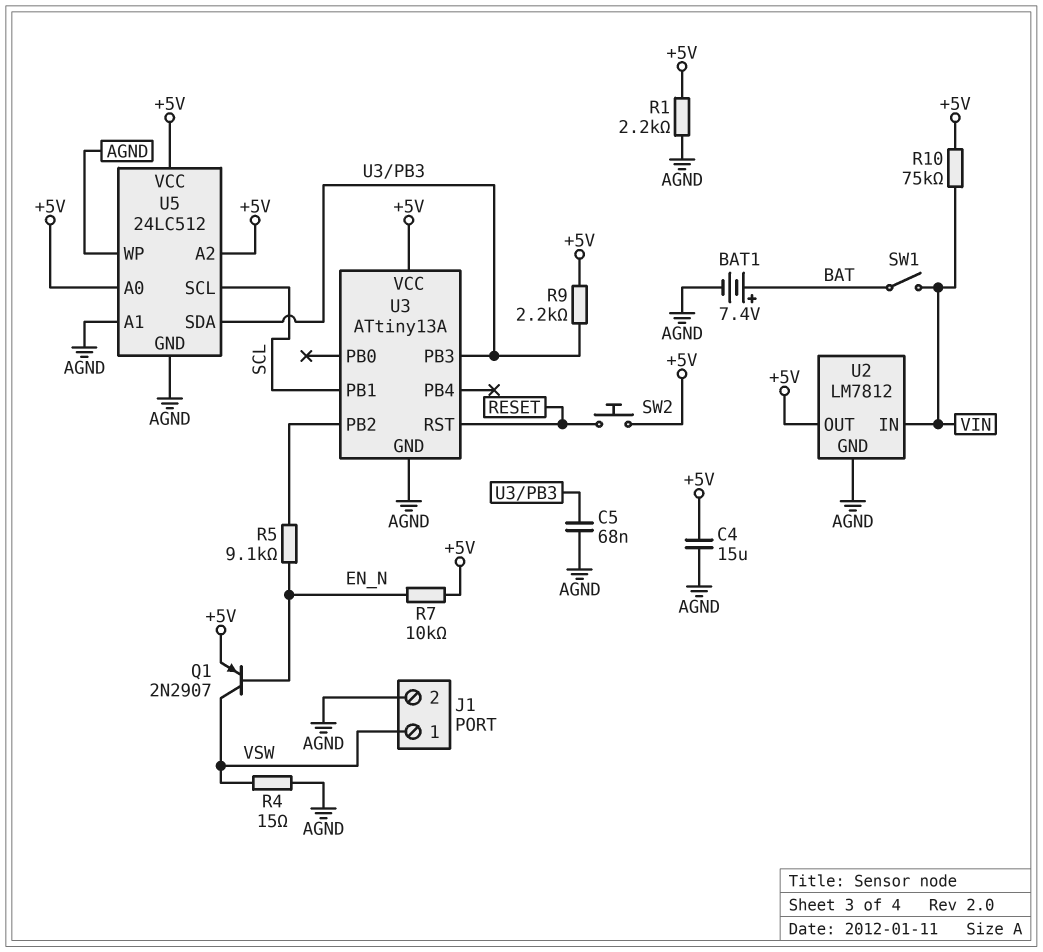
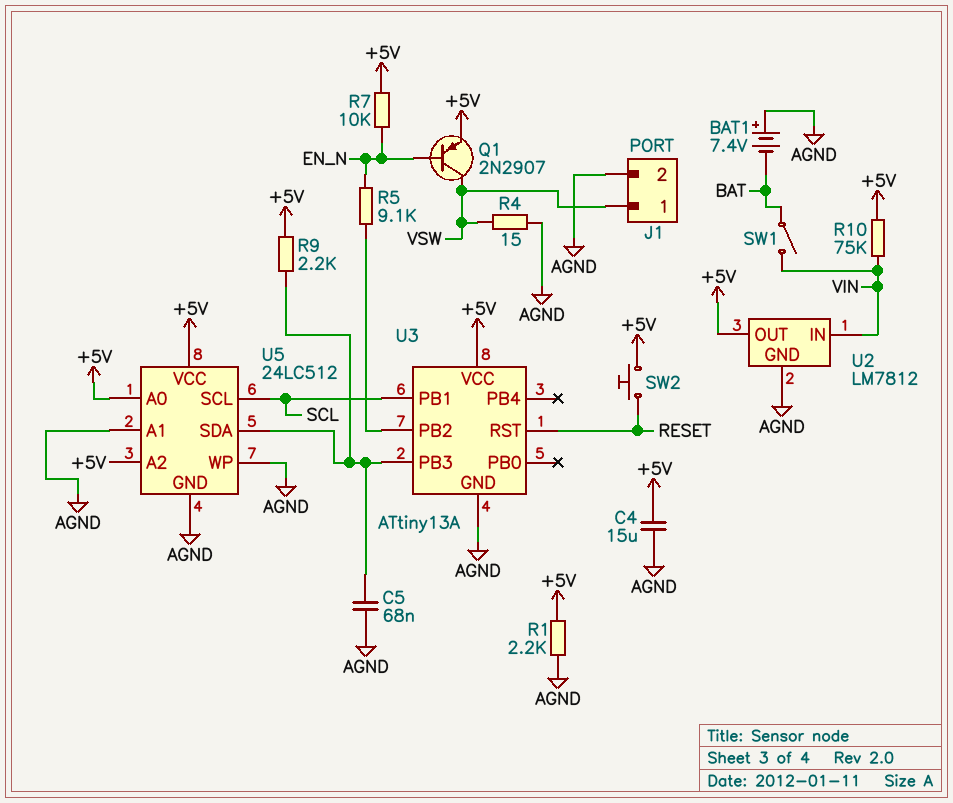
BAT1: 7.4V (plus BAT, minus AGND) -> 7.4V (plus AGND, minus BAT)

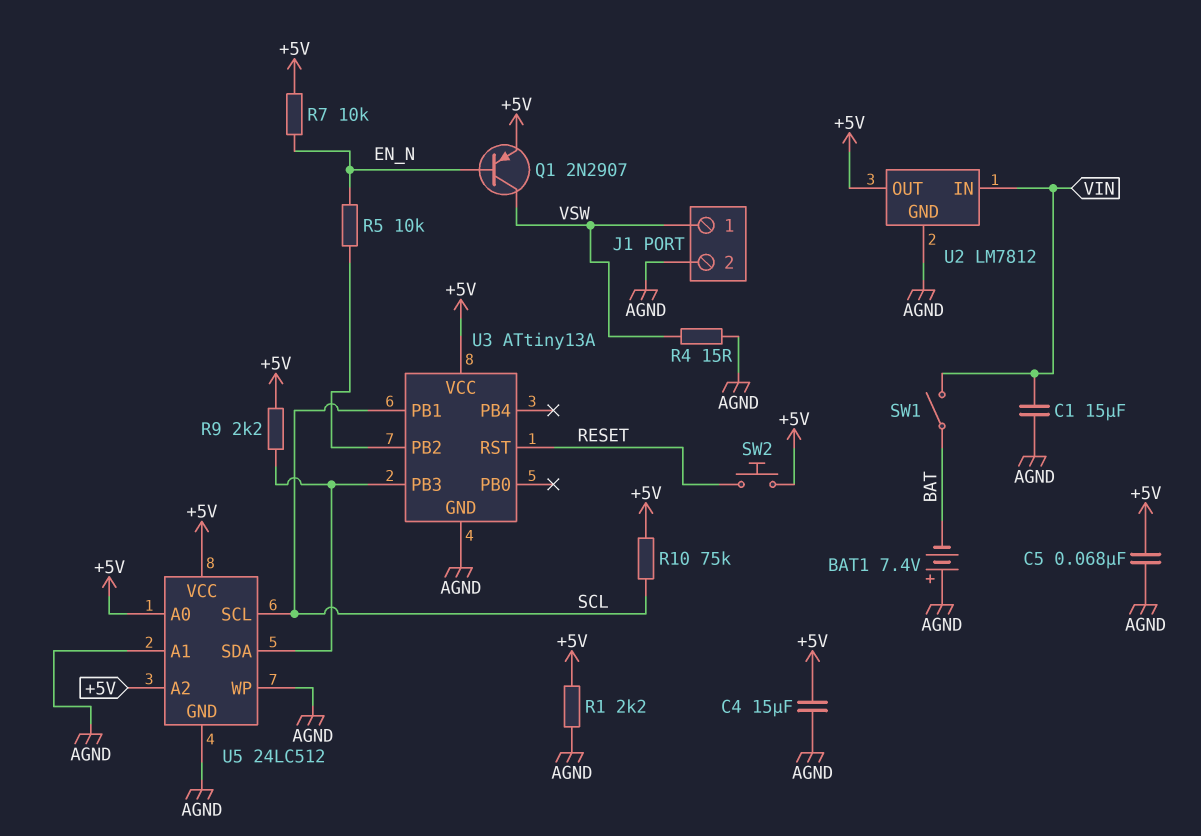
C1: none -> 15uF (AGND, VIN)
C5: 68nF (AGND, U3/PB3) -> 68nF (+5V, AGND)
R5: 9.1k (EN_N, U3/PB2) -> 10k (EN_N, U3/PB2)
R10: 75k (+5V, VIN) -> 75k (+5V, SCL)

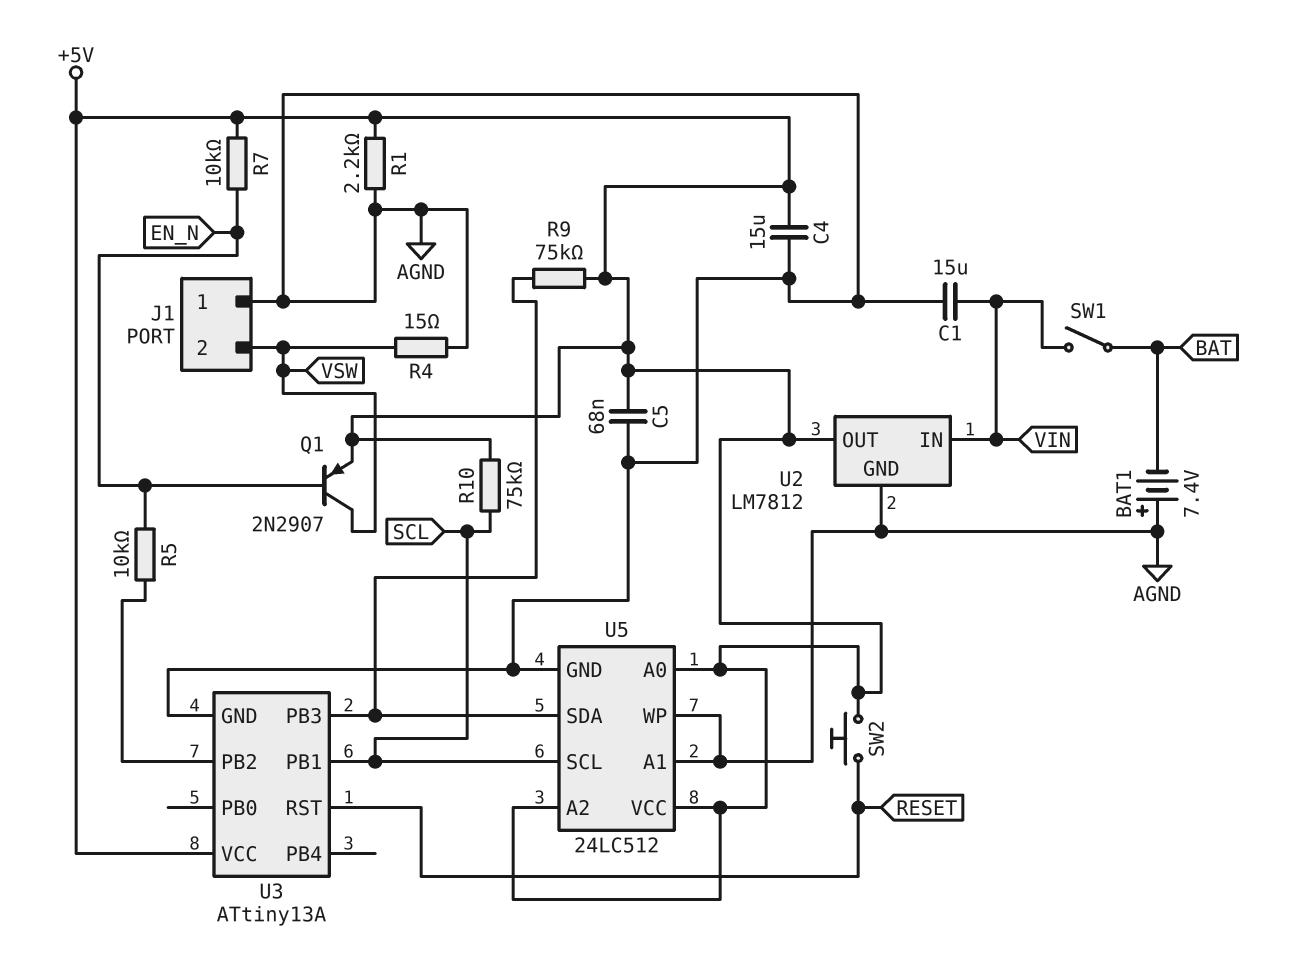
J1 pin 1: VSW -> AGND
J1 pin 2: AGND -> VSW
R9: 2.2k (+5V, U3/PB3) -> 75k (+5V, U3/PB3)

